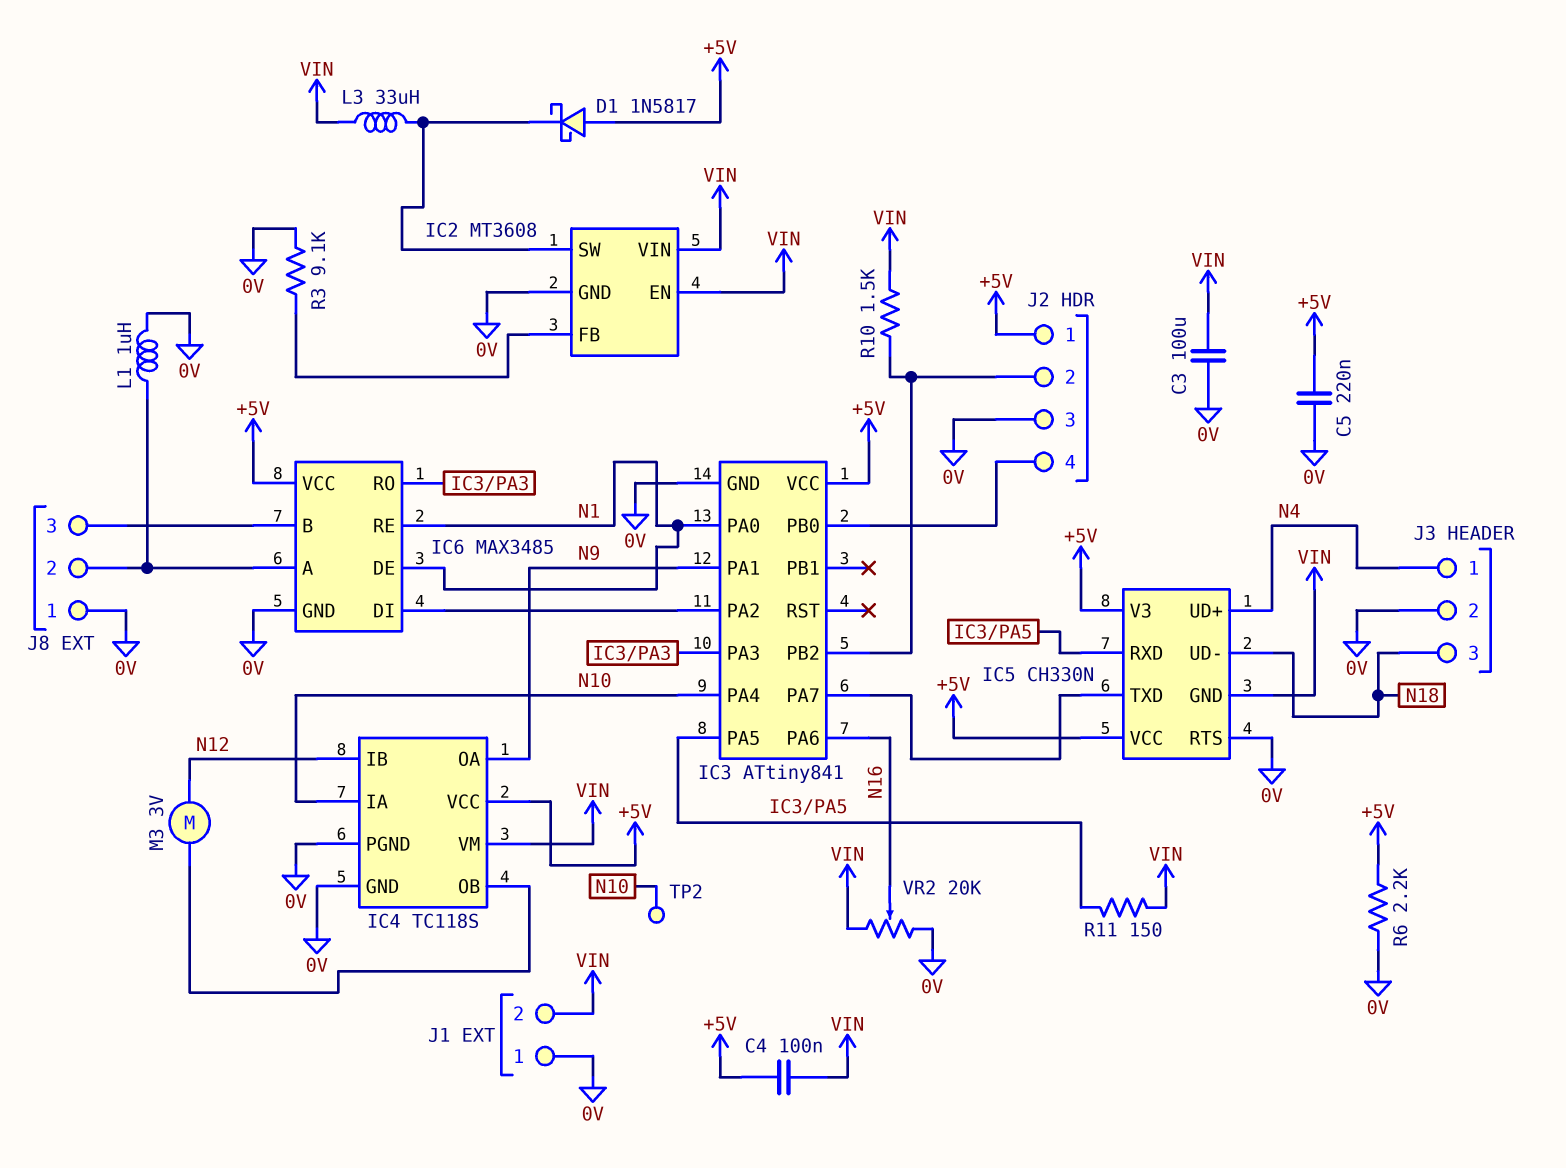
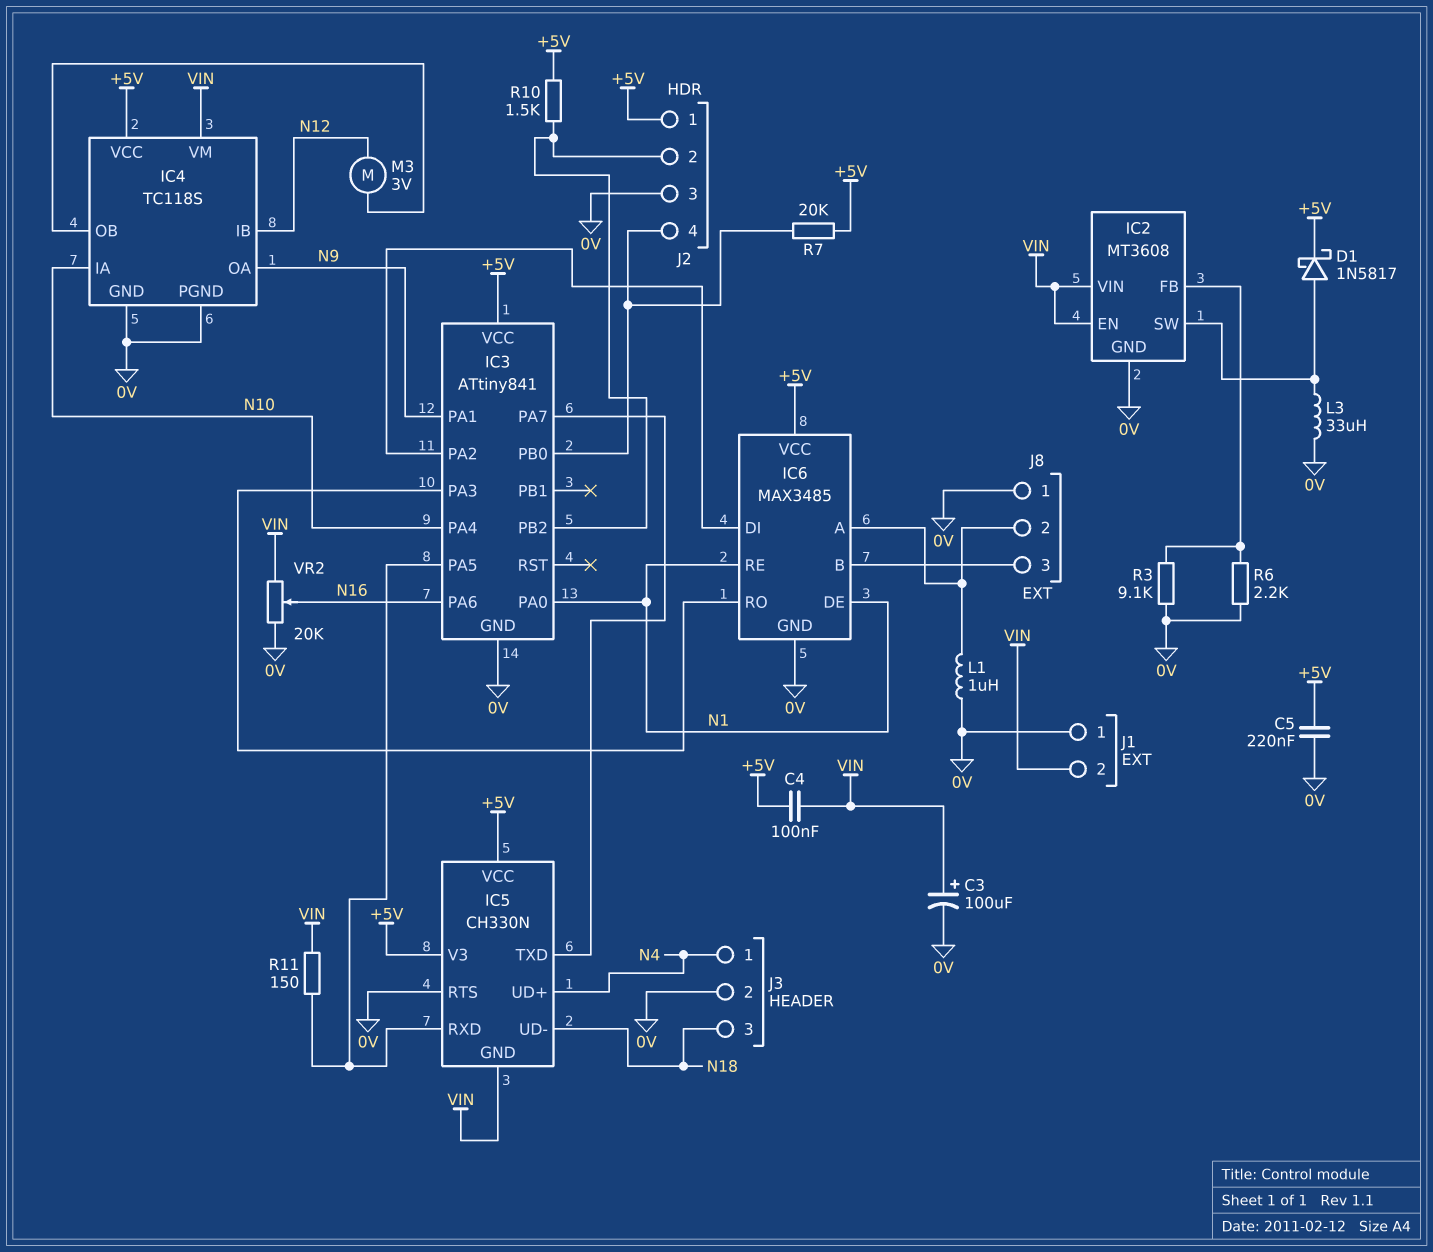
C3: 100uF (0V, VIN) -> 100uF (plus VIN, minus 0V)
D1: schottky 1N5817 (A +5V, K IC2/SW) -> schottky 1N5817 (A IC2/SW, K +5V)
L3: 33uH (IC2/SW, VIN) -> 33uH (0V, IC2/SW)
R6: 2.2k (+5V, 0V) -> 2.2k (0V, IC2/FB)
R7: none -> 20k (+5V, IC3/PB0)
R10: 1.5k (IC3/PB2, VIN) -> 1.5k (+5V, IC3/PB2)
TP2: test point (N10) -> none

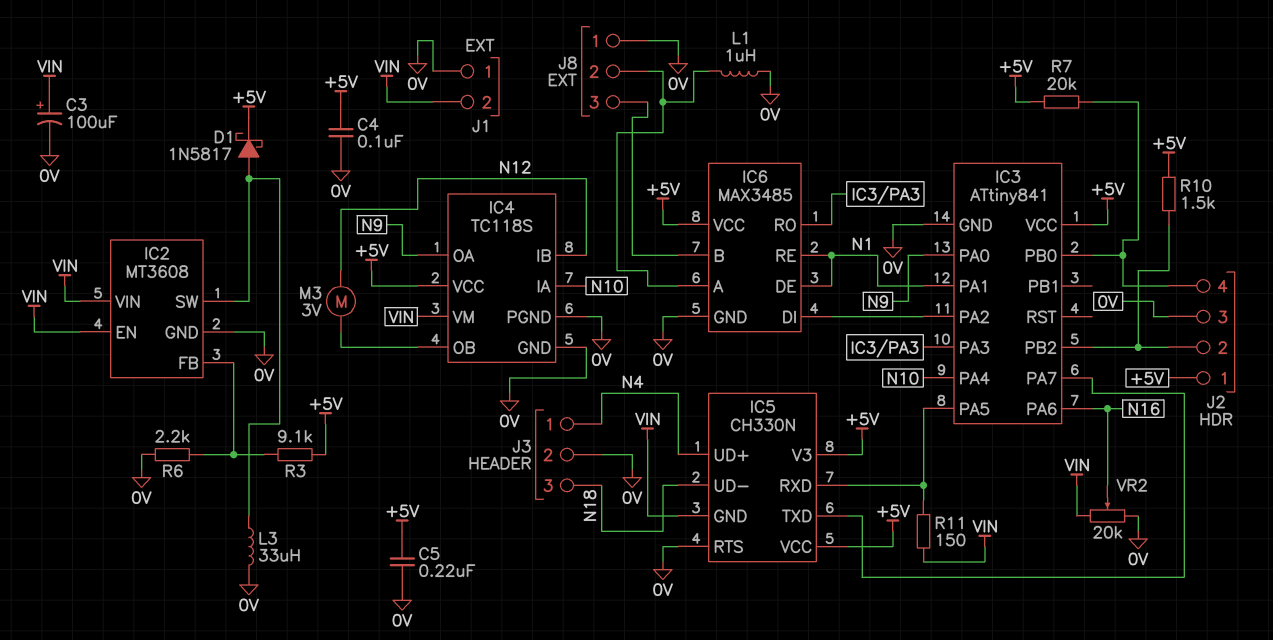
C4: 100nF (+5V, VIN) -> 100nF (+5V, 0V)
IC3 pin PA0: N1 -> N9
IC3 pin PA1: N9 -> N1
R3: 9.1k (0V, IC2/FB) -> 9.1k (+5V, IC2/FB)

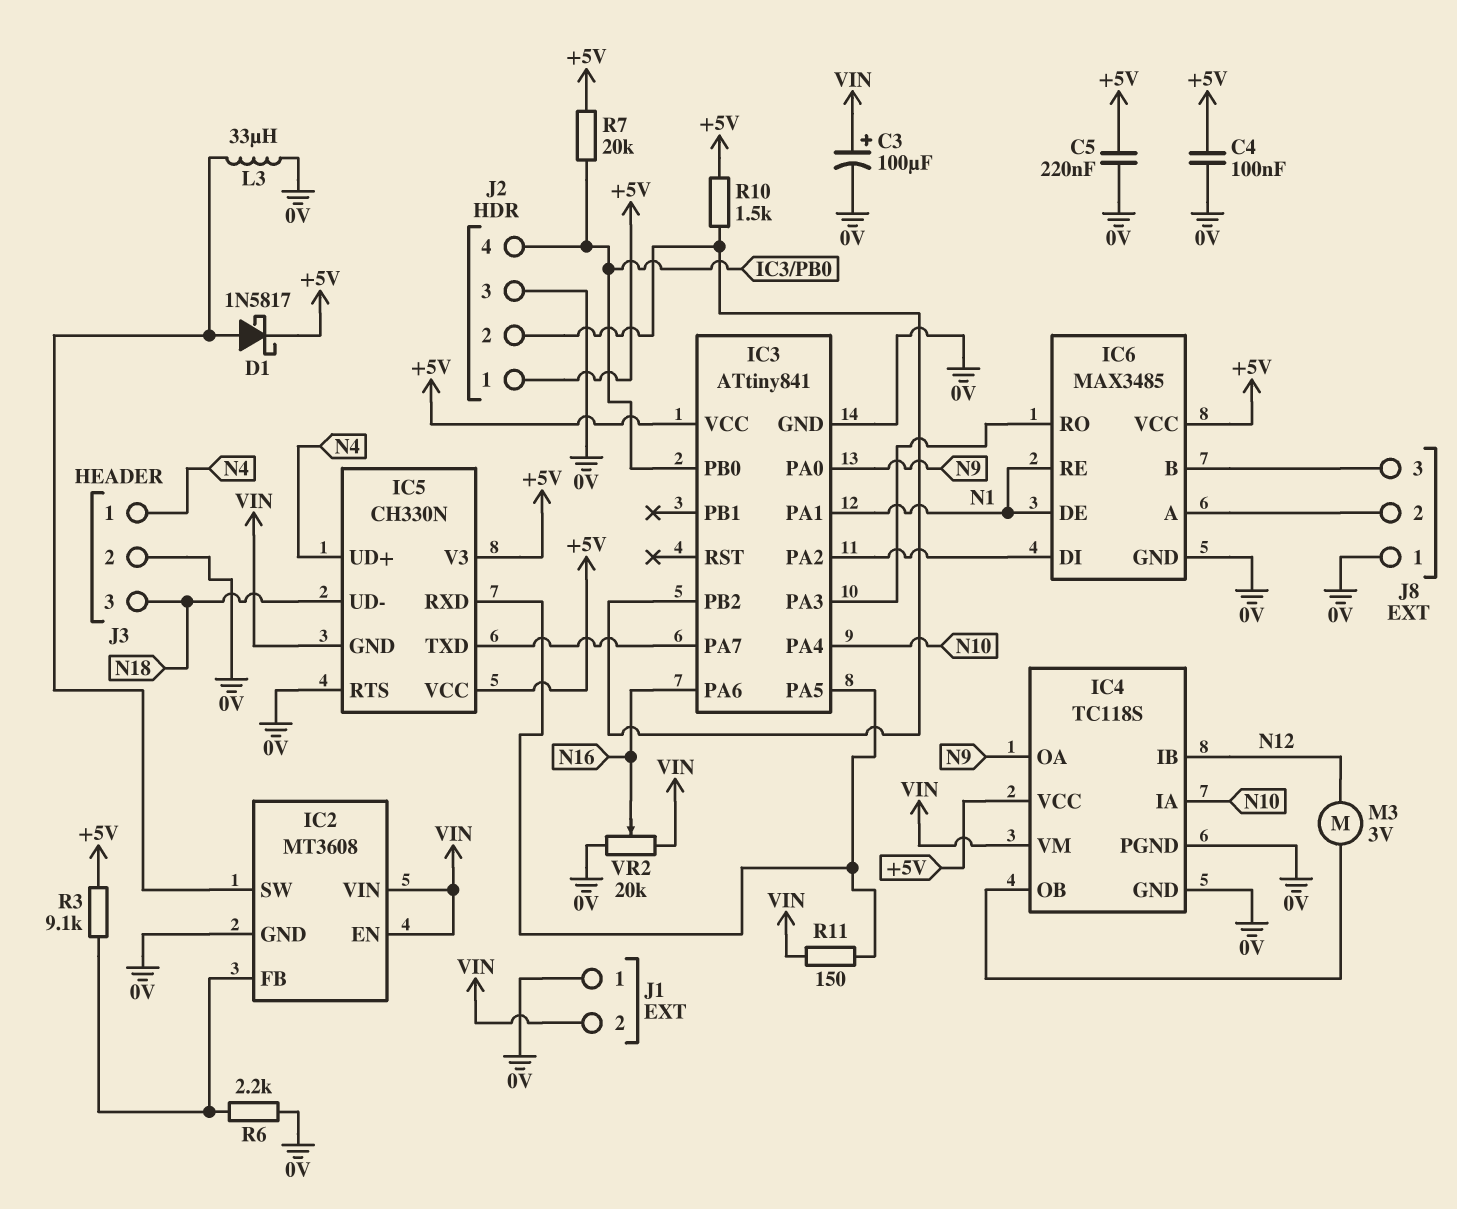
L1: 1uH (0V, IC6/A) -> none

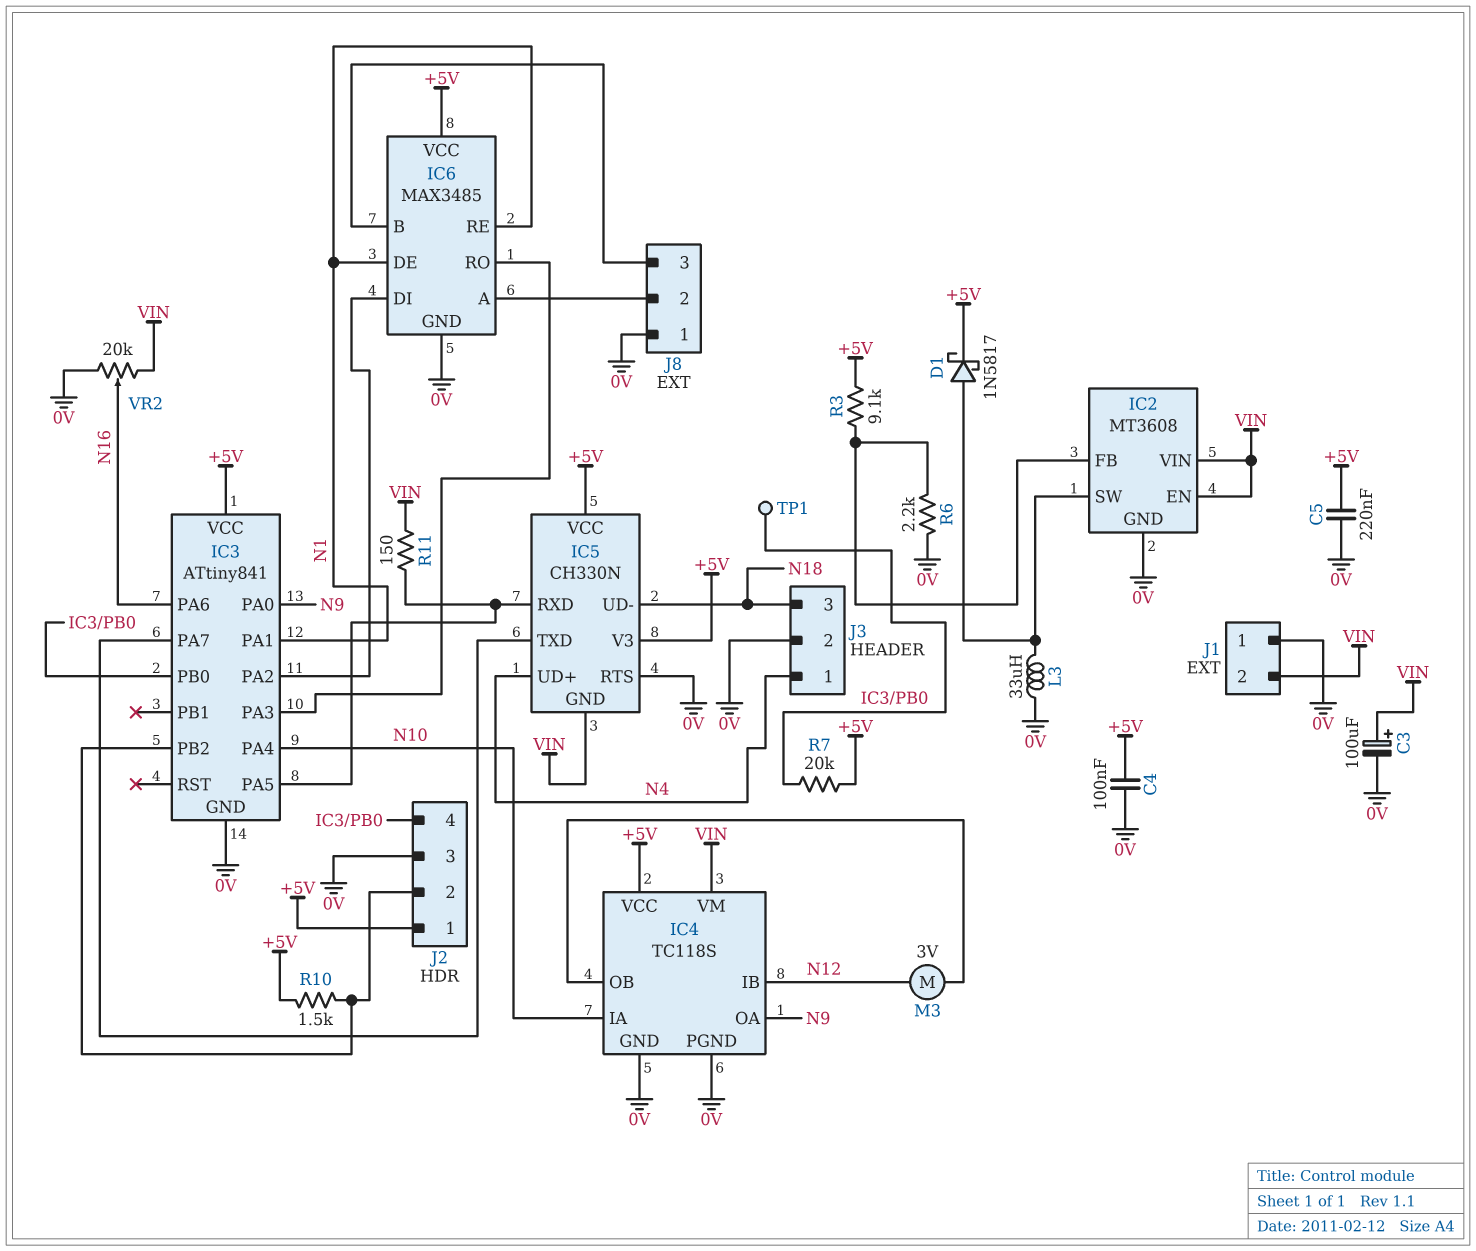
TP1: none -> test point (IC3/PB0)

